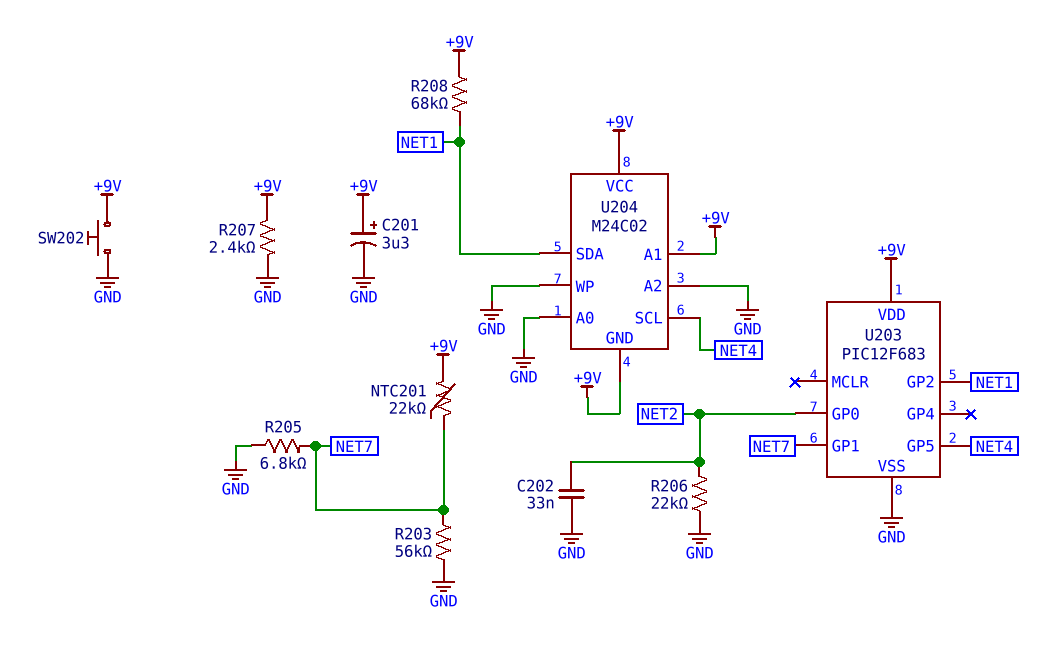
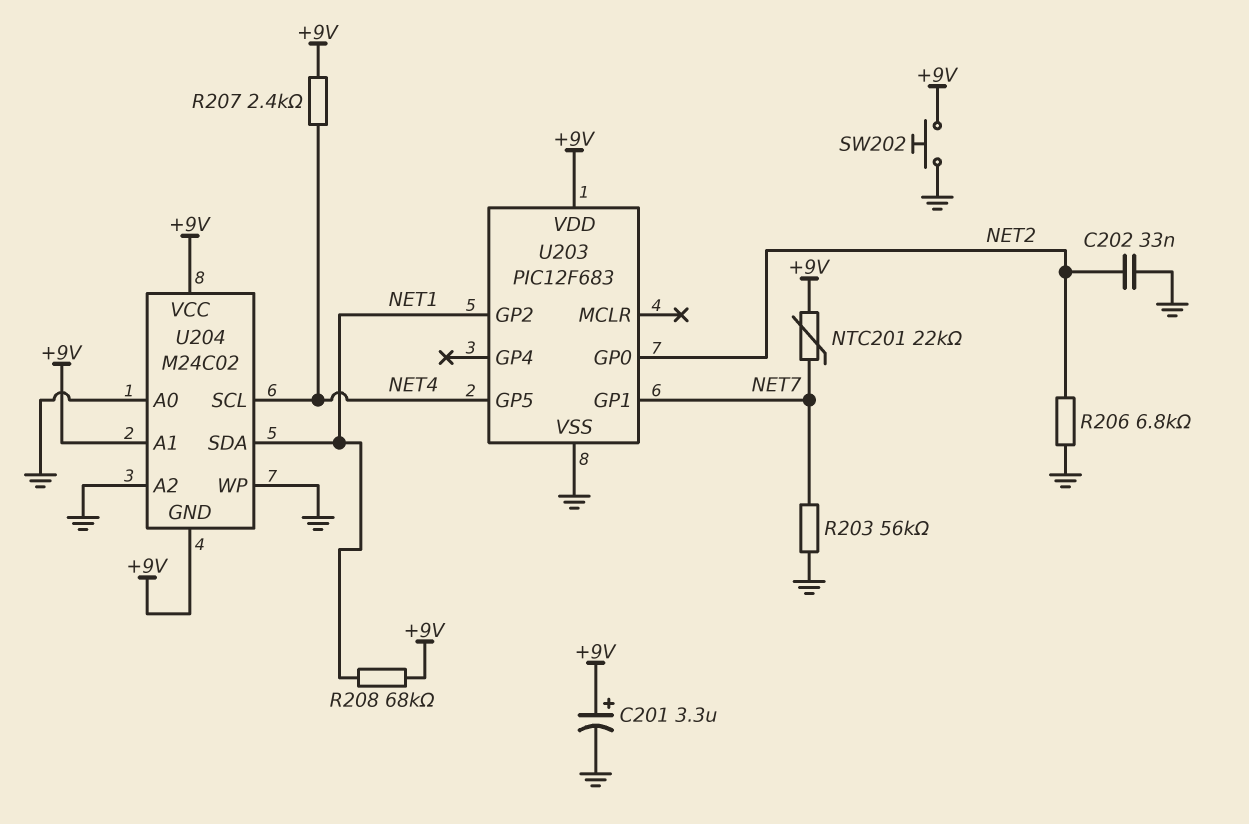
R205: 6.8k (GND, NET7) -> none
R206: 22k (GND, NET2) -> 6.8k (GND, NET2)
R207: 2.4k (+9V, GND) -> 2.4k (+9V, NET4)

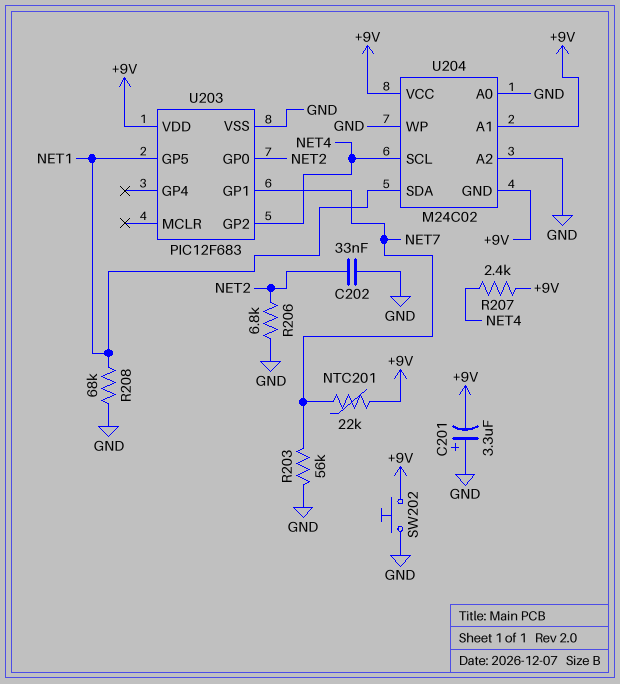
C201: 3.3uF (plus +9V, minus GND) -> 3.3uF (plus GND, minus +9V)
R208: 68k (+9V, NET1) -> 68k (GND, NET1)
U203 pin GP2: NET1 -> NET4
U203 pin GP5: NET4 -> NET1

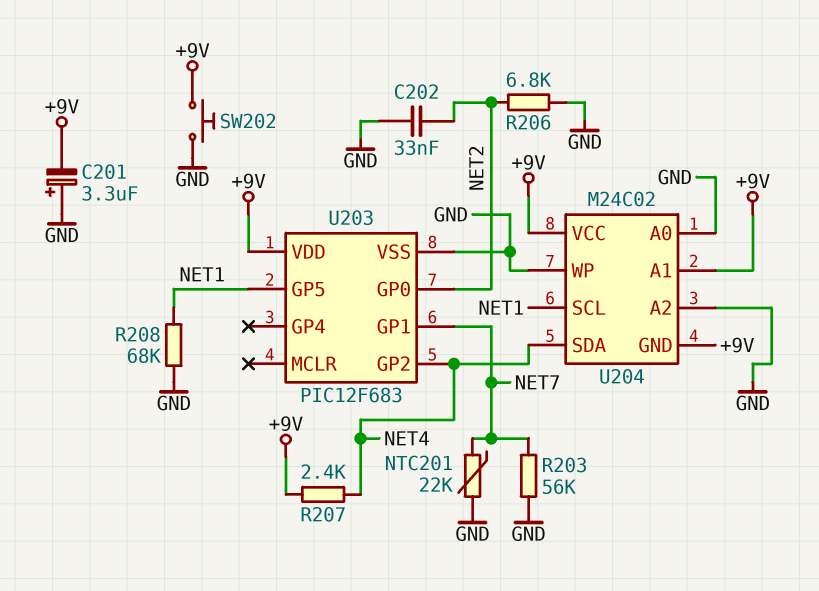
NTC201: 22k (+9V, NET7) -> 22k (GND, NET7)
U204 pin SCL: NET4 -> NET1
U204 pin SDA: NET1 -> NET4

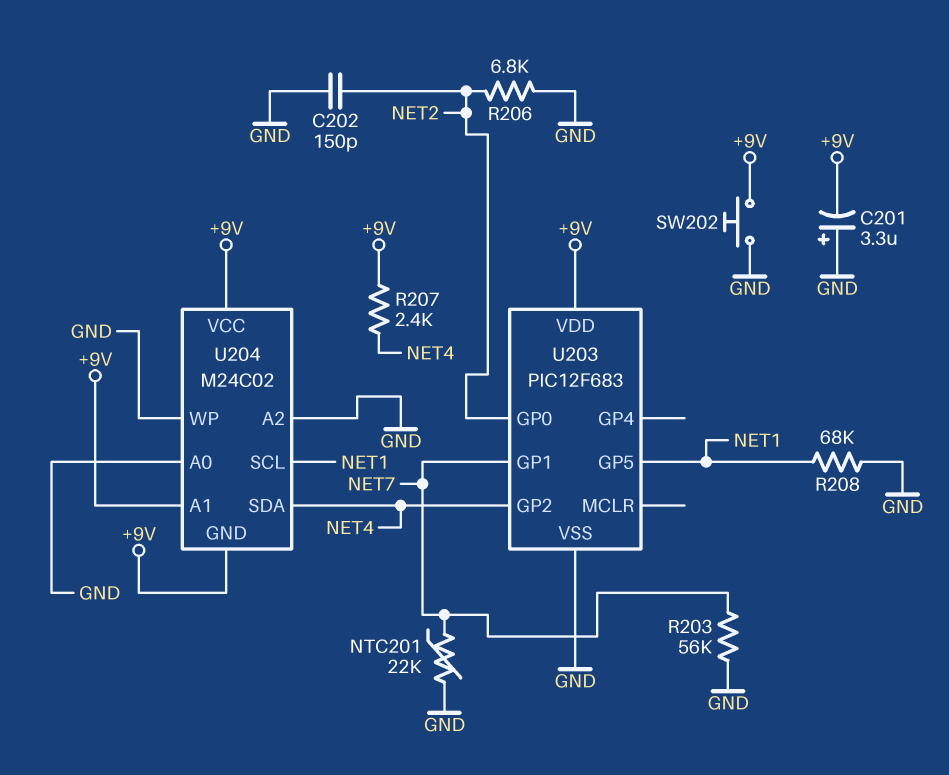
C202: 33nF (GND, NET2) -> 150pF (GND, NET2)

